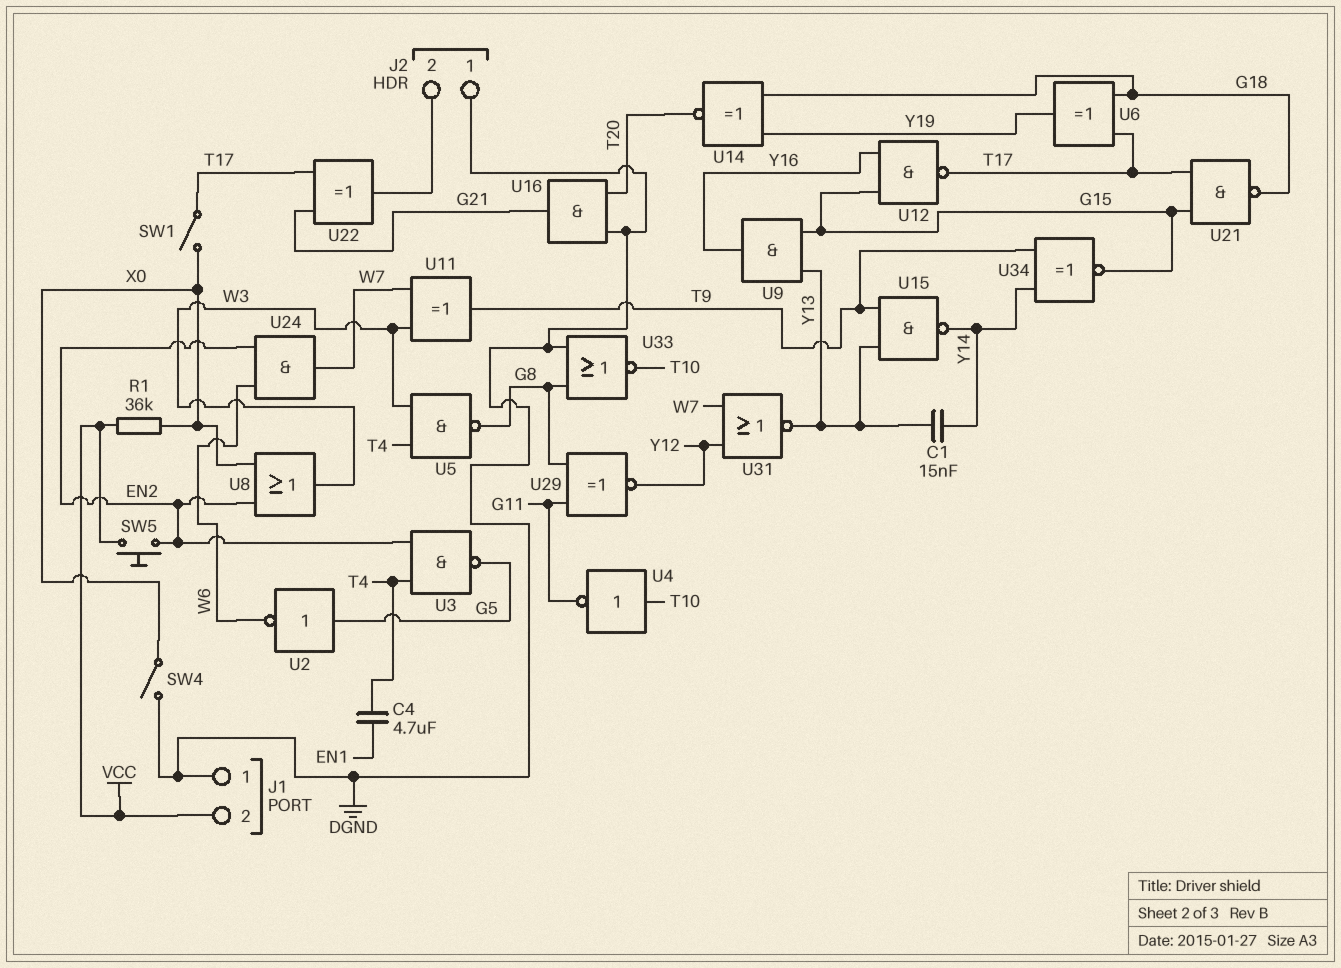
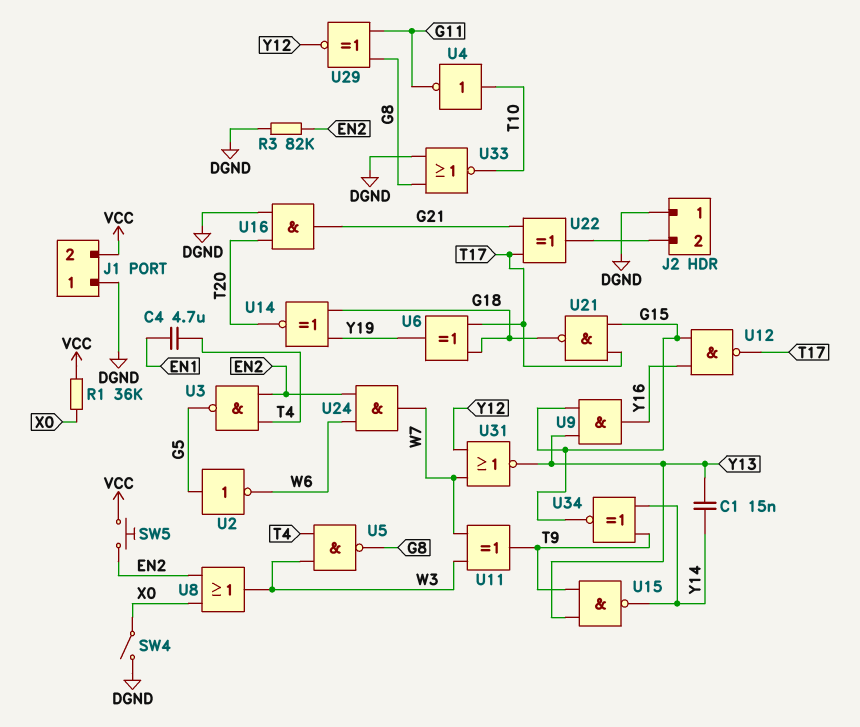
R3: none -> 82k (DGND, EN2)
SW1: switch (T17, X0) -> none

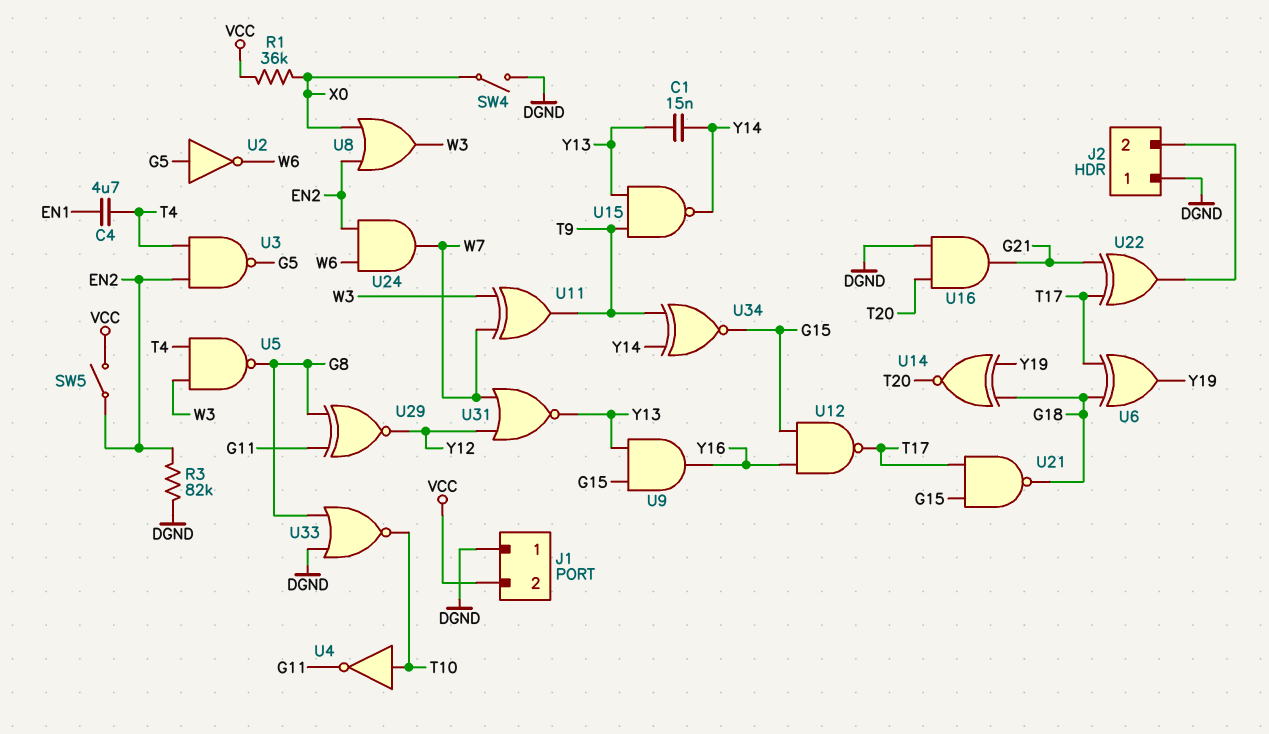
SW5: button (EN2, VCC) -> switch (EN2, VCC)

